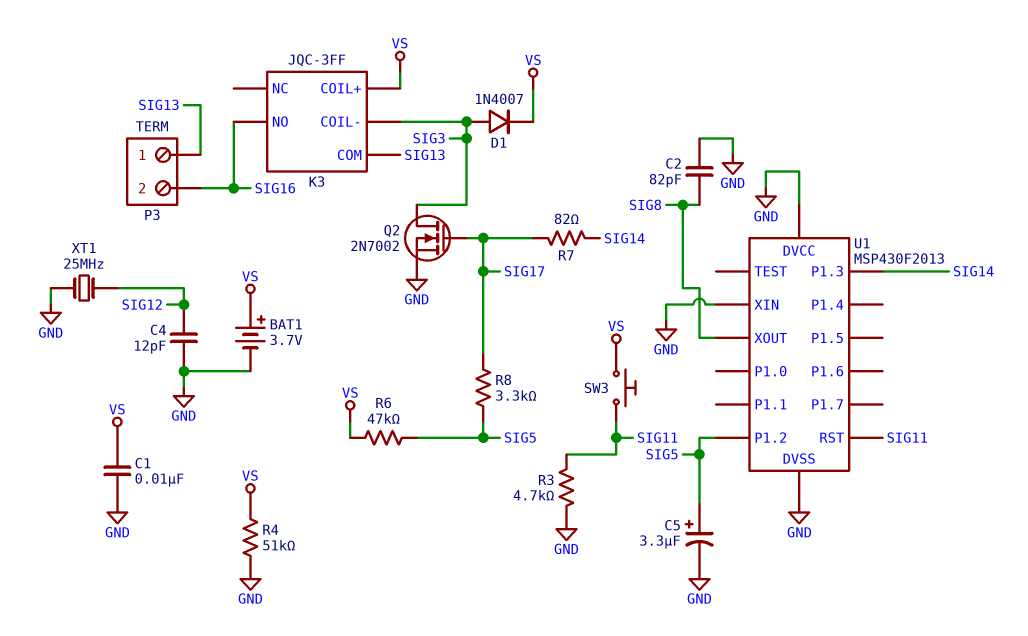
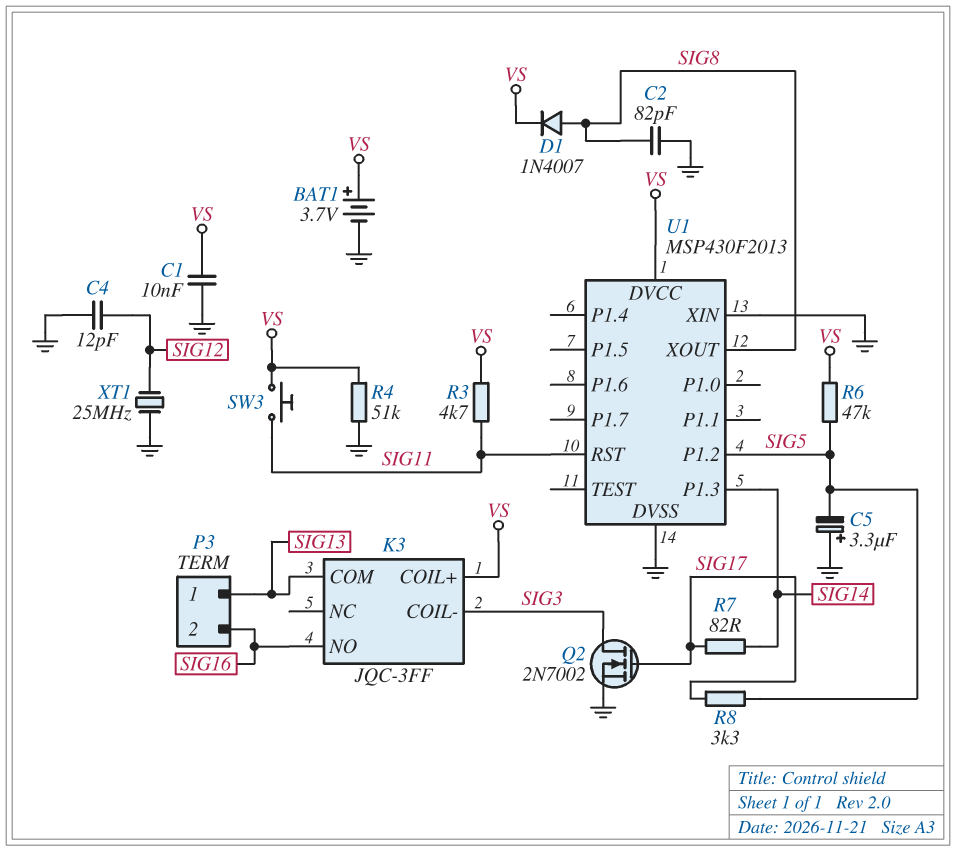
C5: 3.3uF (plus SIG5, minus GND) -> 3.3uF (plus GND, minus SIG5)
D1: diode 1N4007 (A SIG3, K VS) -> diode 1N4007 (A SIG8, K VS)
R3: 4.7k (GND, SIG11) -> 4.7k (SIG11, VS)
U1 pin DVCC: GND -> VS

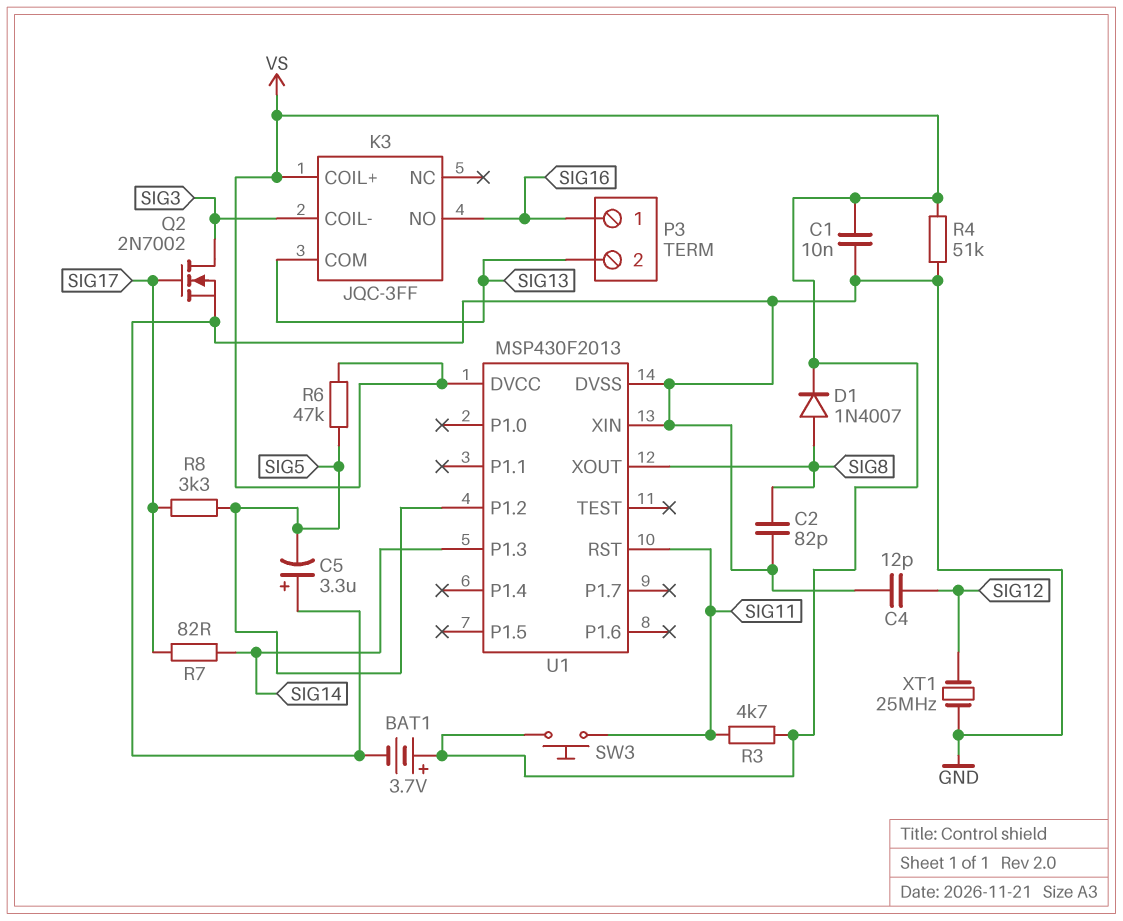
P3 pin 1: SIG13 -> SIG16
P3 pin 2: SIG16 -> SIG13

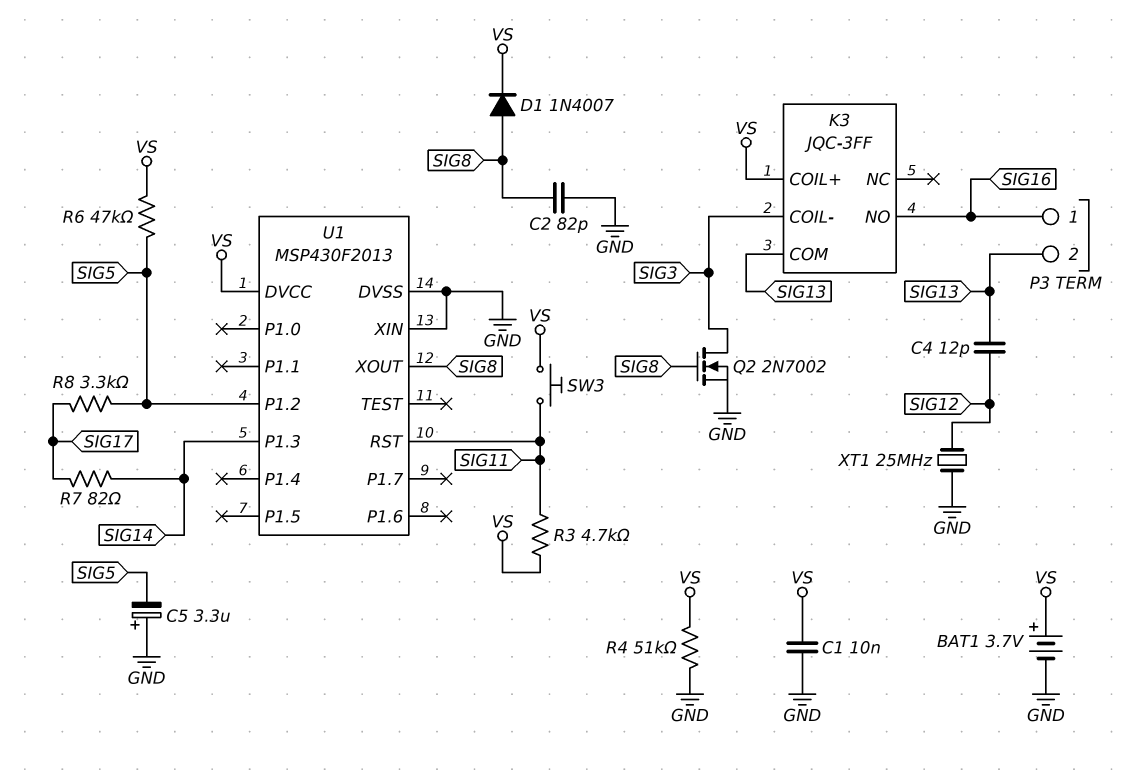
C4: 12pF (GND, SIG12) -> 12pF (SIG12, SIG13)
Q2: NMOS 2N7002 (G SIG17, D SIG3, S GND) -> NMOS 2N7002 (G SIG8, D SIG3, S GND)

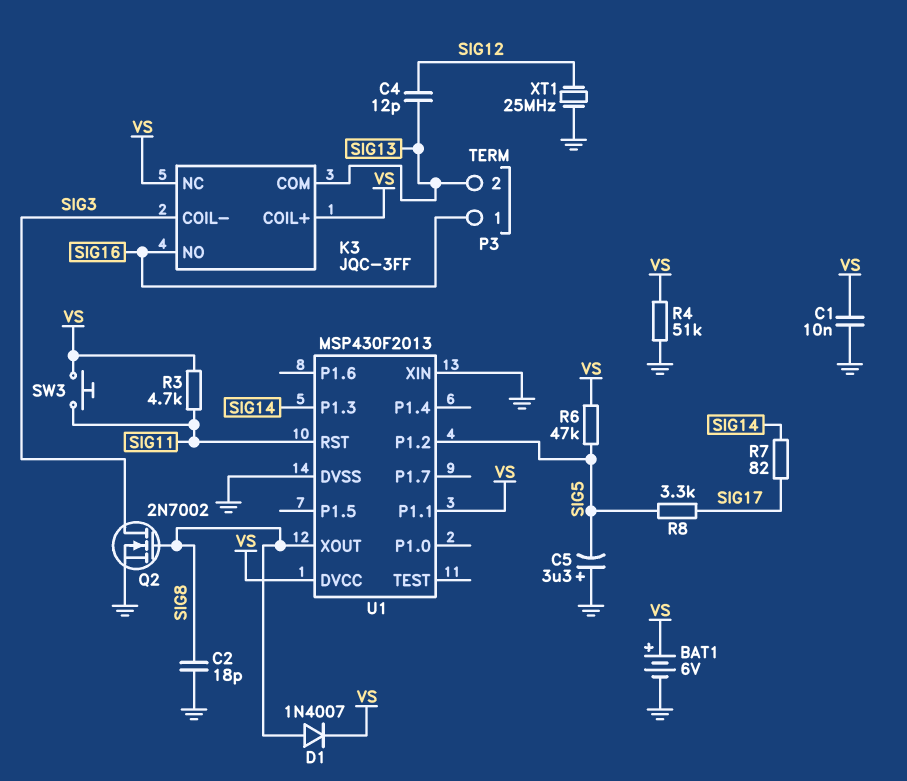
BAT1: 3.7V (plus VS, minus GND) -> 6V (plus VS, minus GND)
C2: 82pF (GND, SIG8) -> 18pF (GND, SIG8)
K3 pin NC: none -> VS
U1 pin P1.1: none -> VS

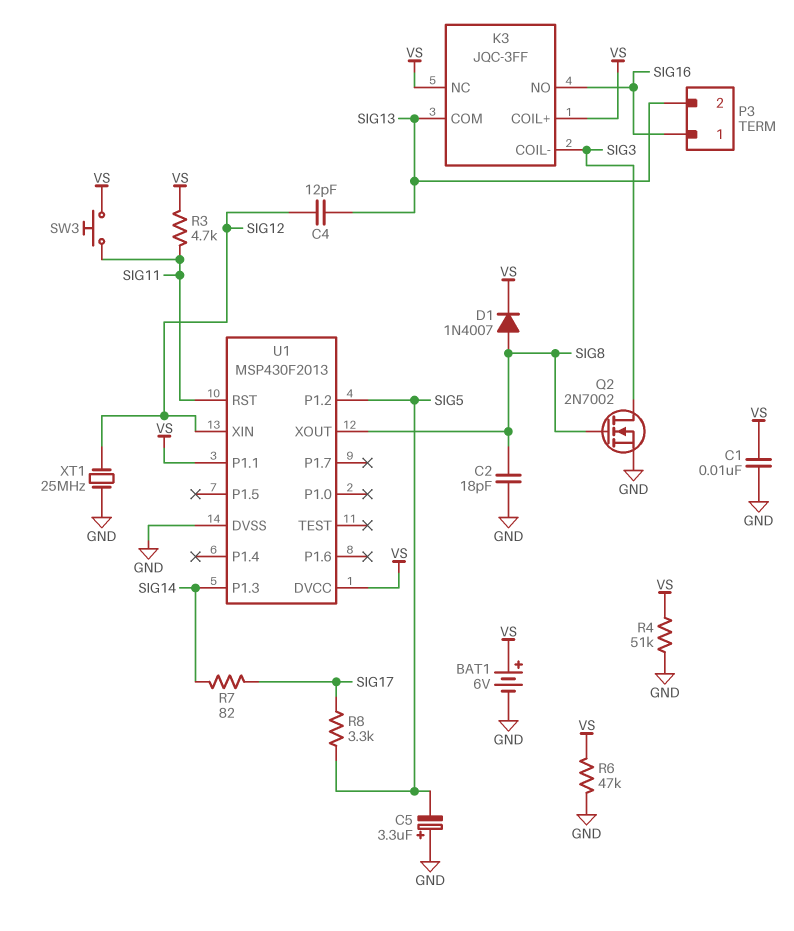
R6: 47k (SIG5, VS) -> 47k (GND, VS)
U1 pin XIN: GND -> SIG12

